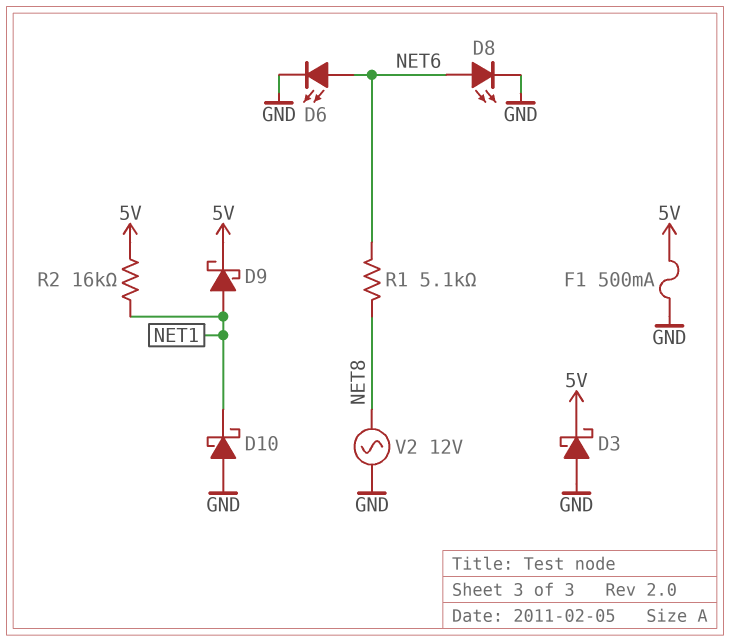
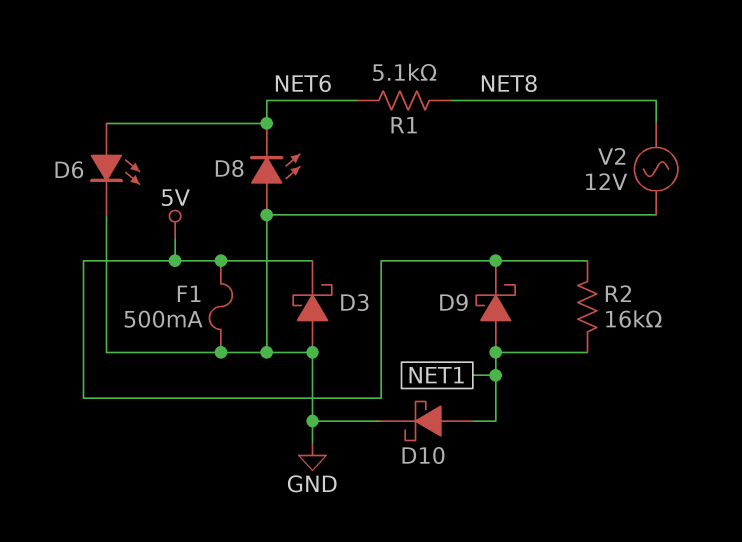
D8: LED (A NET6, K GND) -> LED (A GND, K NET6)
D10: schottky (A GND, K NET1) -> schottky (A NET1, K GND)

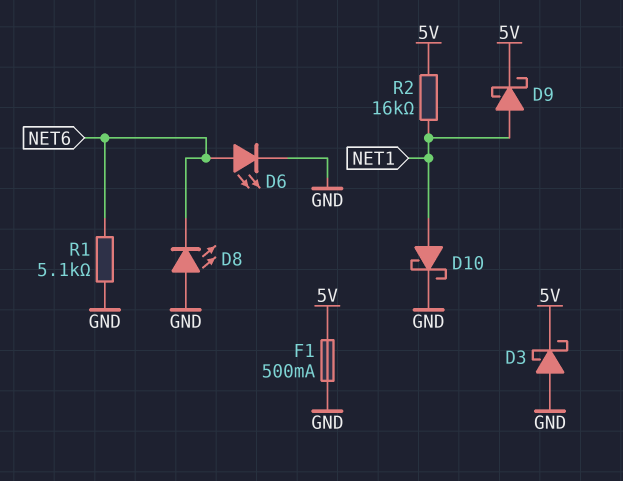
R1: 5.1k (NET6, NET8) -> 5.1k (GND, NET6)
V2: AC 12V (GND, NET8) -> none

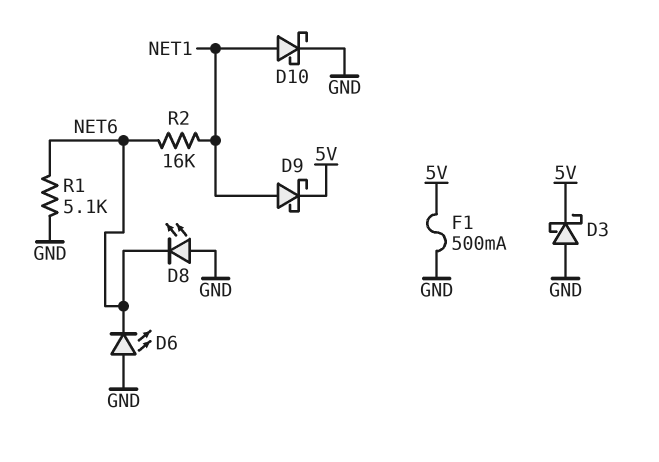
D6: LED (A NET6, K GND) -> LED (A GND, K NET6)
R2: 16k (5V, NET1) -> 16k (NET1, NET6)

